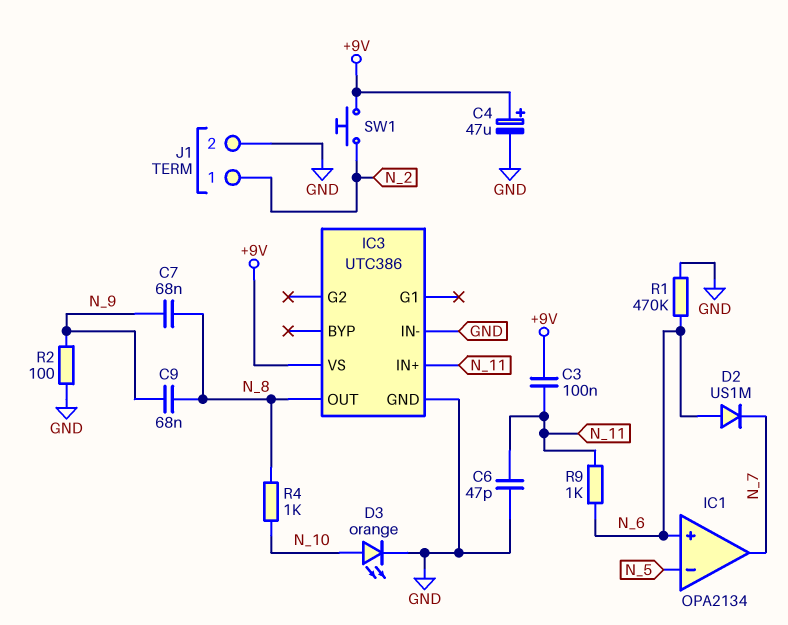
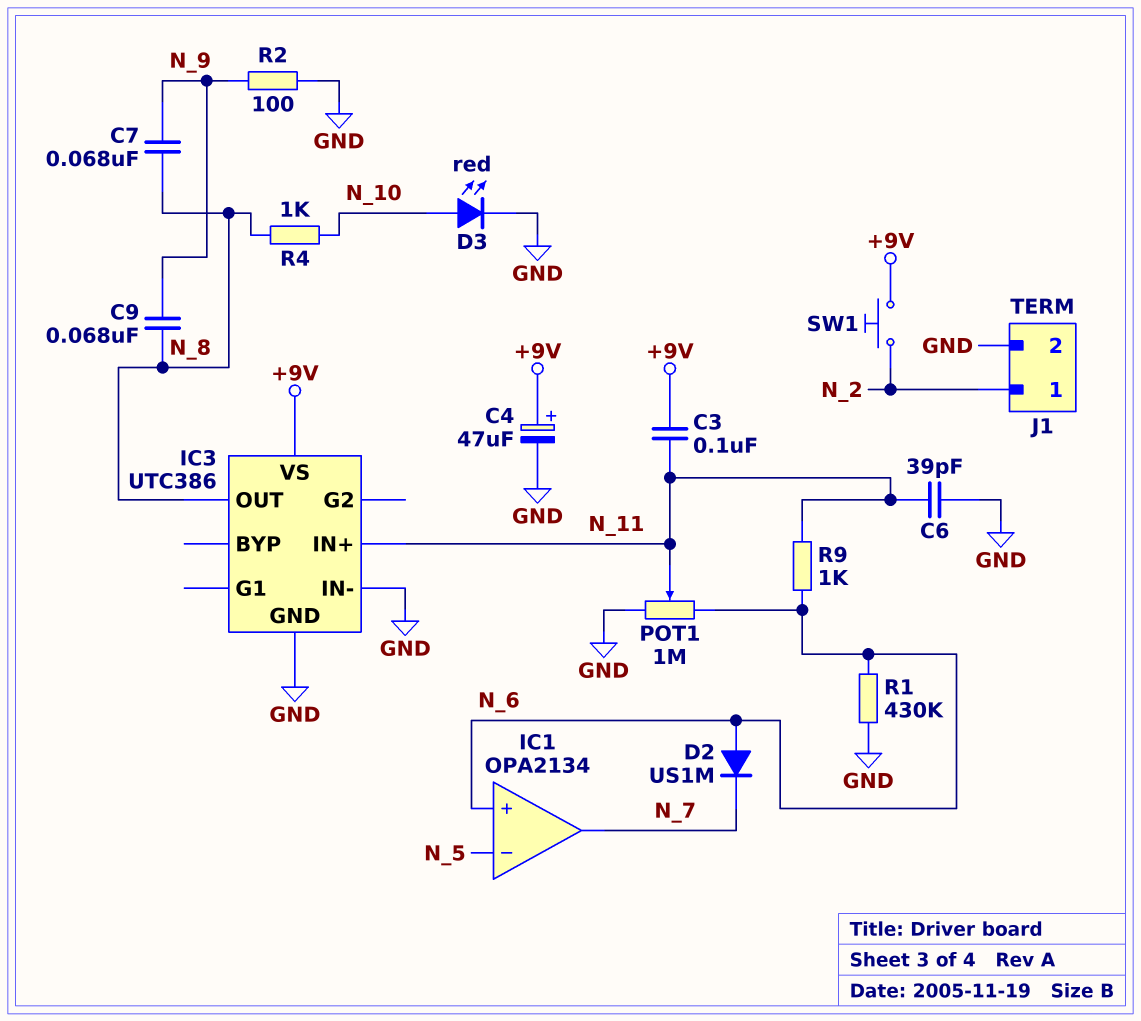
C6: 47pF (GND, N_11) -> 39pF (GND, N_11)
D3: LED orange (A N_10, K GND) -> LED red (A N_10, K GND)
POT1: none -> 1M (GND, N_6, wiper N_11)
R1: 470k (GND, N_6) -> 430k (GND, N_6)

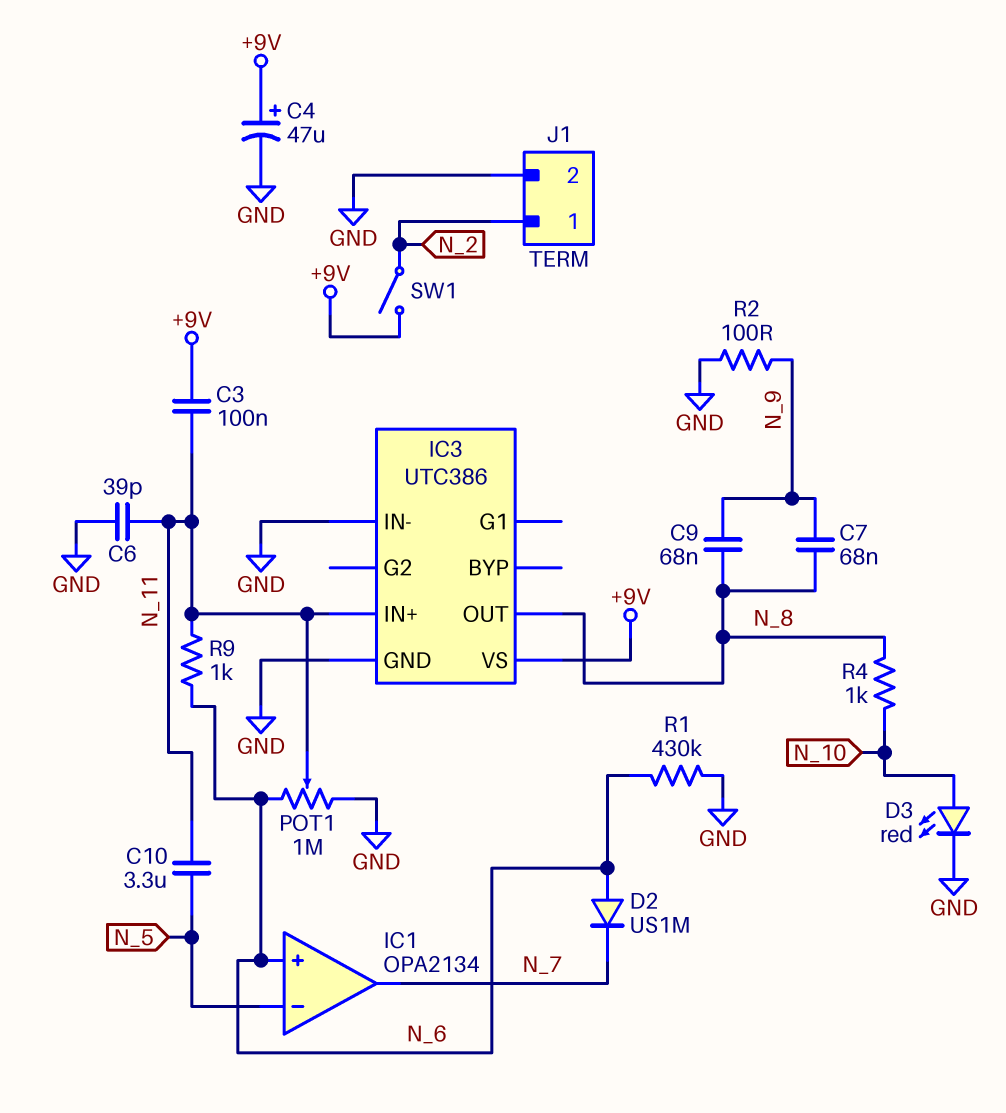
C10: none -> 3.3uF (N_5, N_11)
SW1: button (+9V, N_2) -> switch (+9V, N_2)

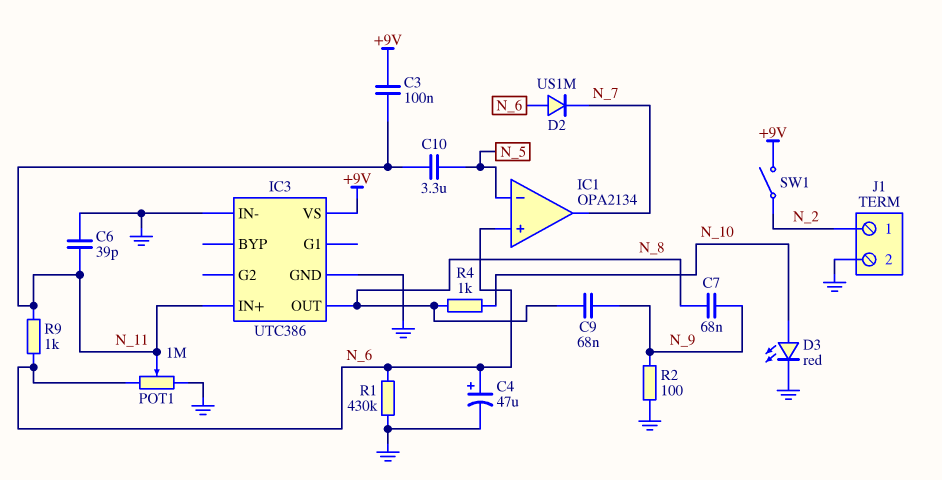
C4: 47uF (plus +9V, minus GND) -> 47uF (plus N_6, minus GND)

